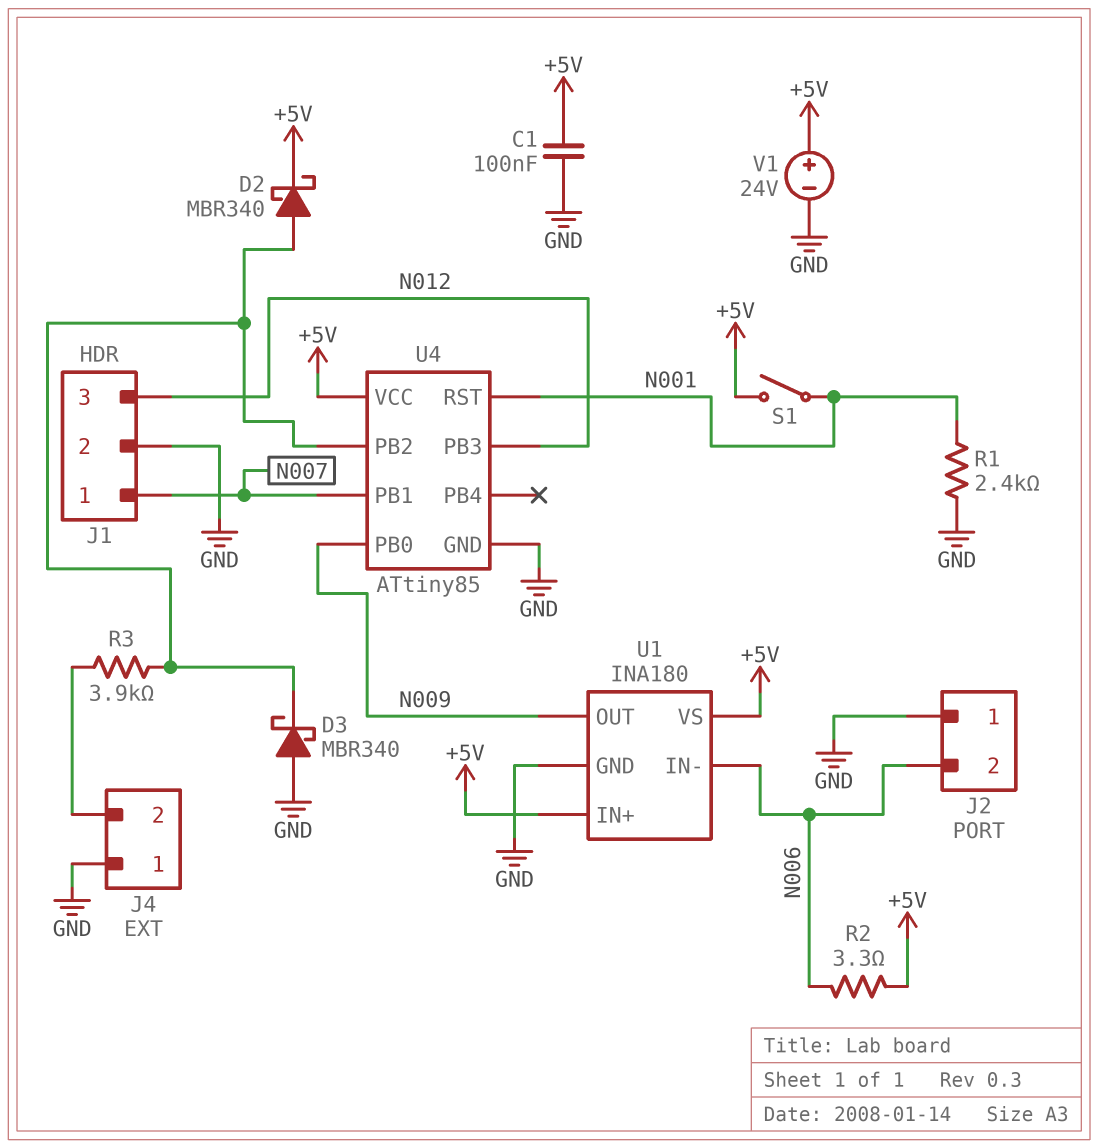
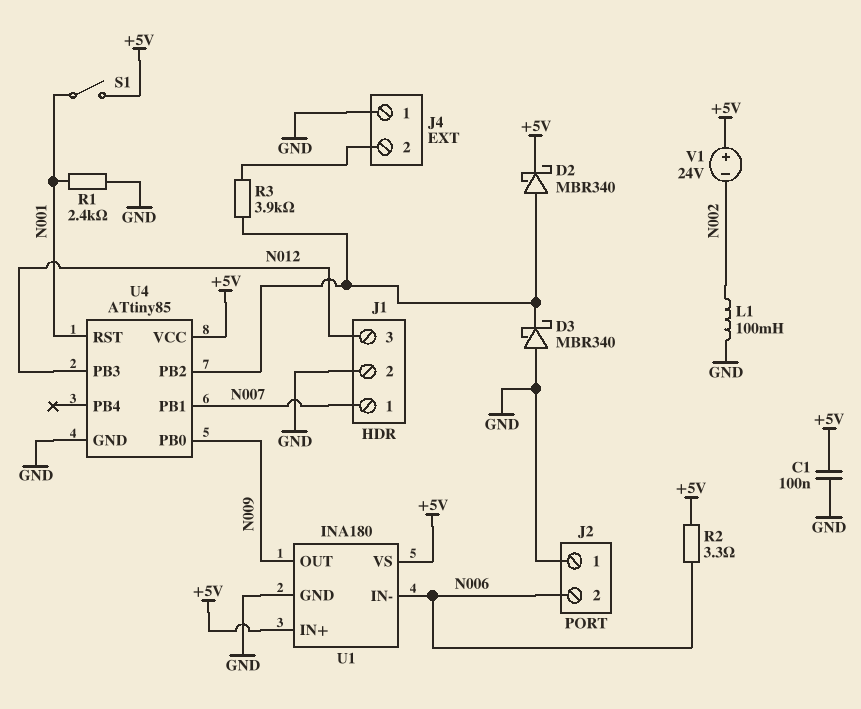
L1: none -> 100mH (GND, N002)
V1: 24V (plus +5V, minus GND) -> 24V (plus +5V, minus N002)

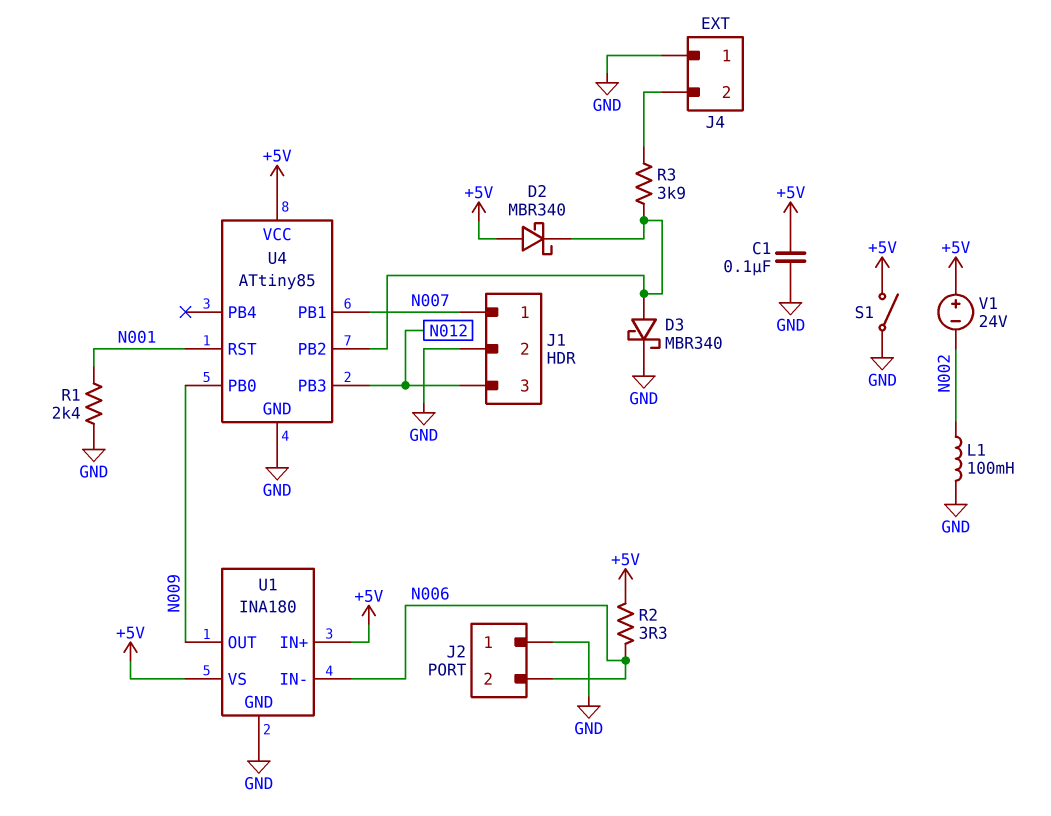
D2: schottky MBR340 (A U4/PB2, K +5V) -> schottky MBR340 (A +5V, K U4/PB2)
D3: schottky MBR340 (A GND, K U4/PB2) -> schottky MBR340 (A U4/PB2, K GND)
S1: switch (+5V, N001) -> switch (+5V, GND)

